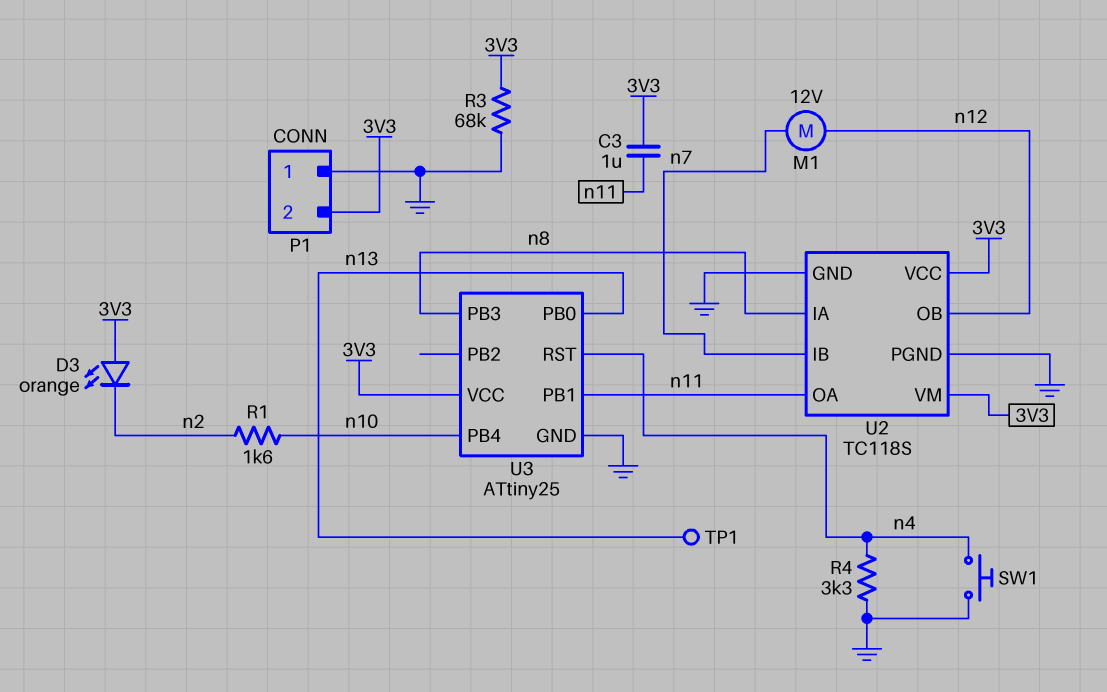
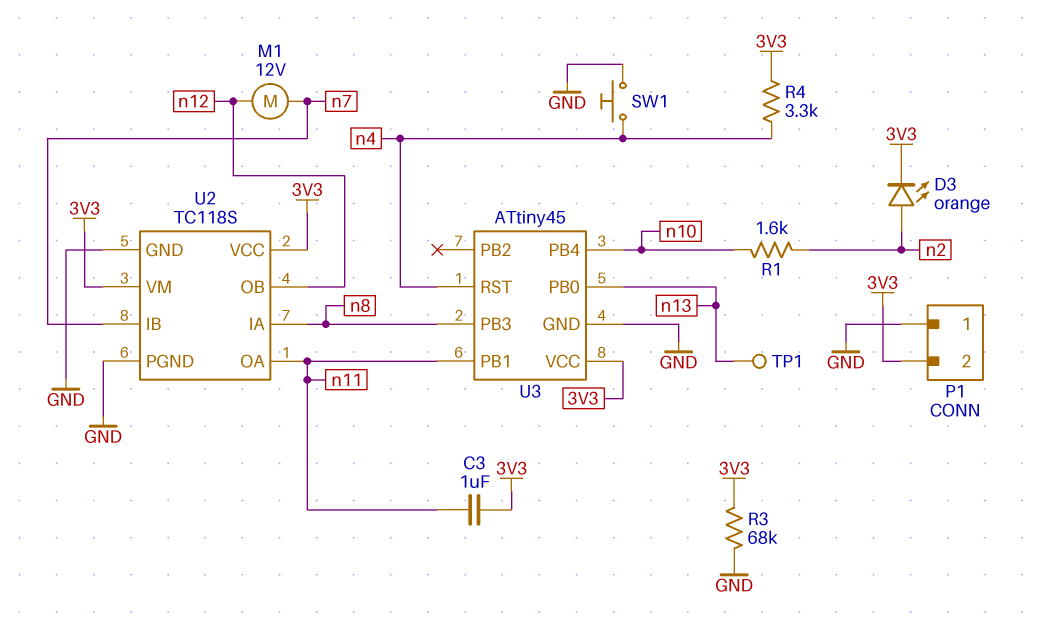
D3: LED orange (A 3V3, K n2) -> LED orange (A n2, K 3V3)
R4: 3.3k (GND, n4) -> 3.3k (3V3, n4)
U3: ATtiny25 -> ATtiny45

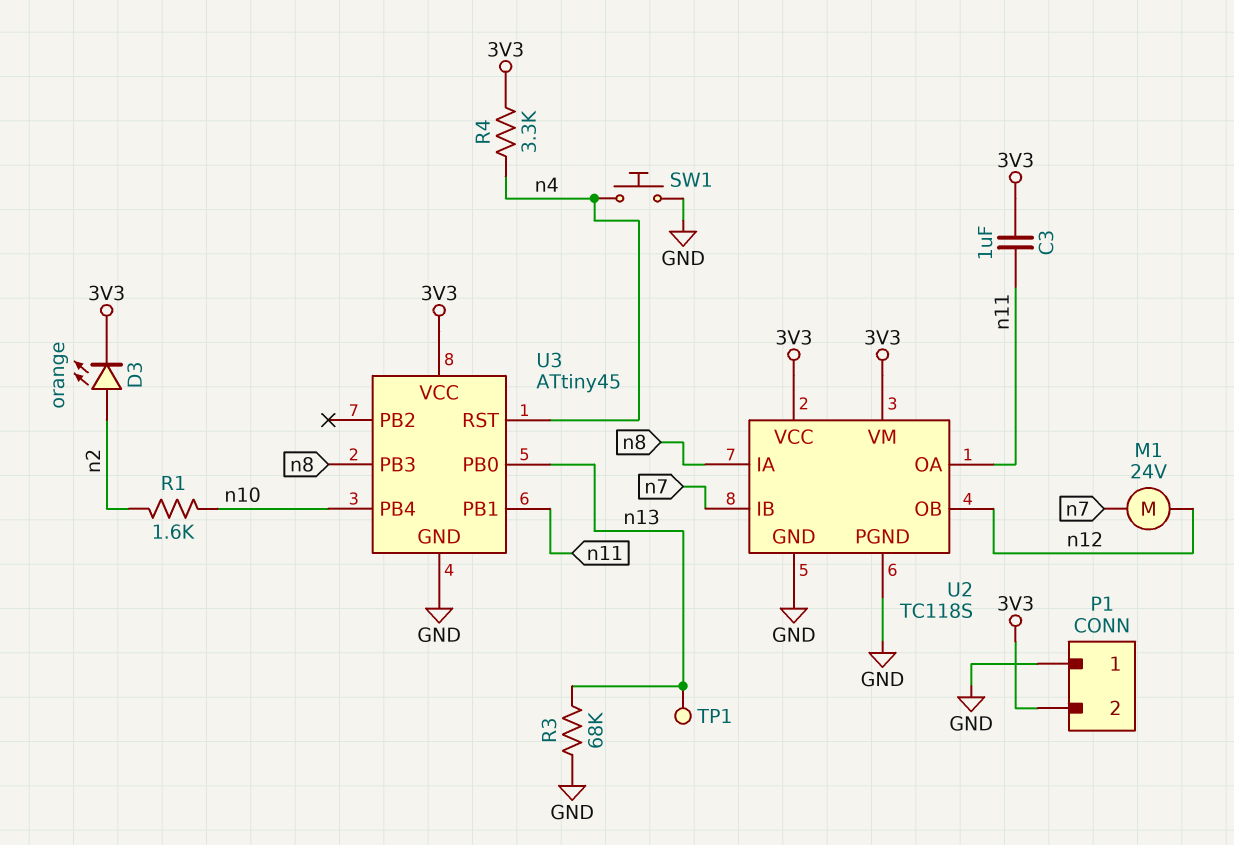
M1: motor 12V (n7, n12) -> motor 24V (n7, n12)
R3: 68k (3V3, GND) -> 68k (GND, n13)

